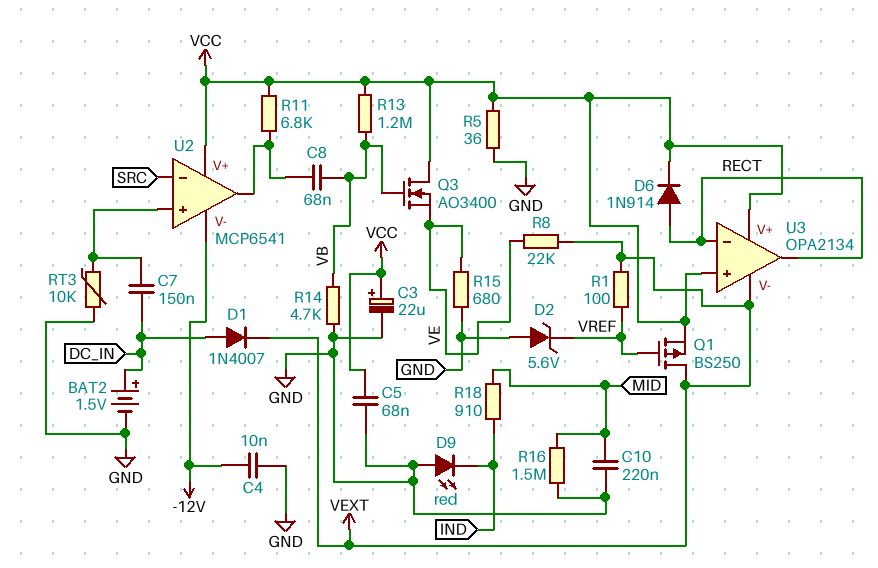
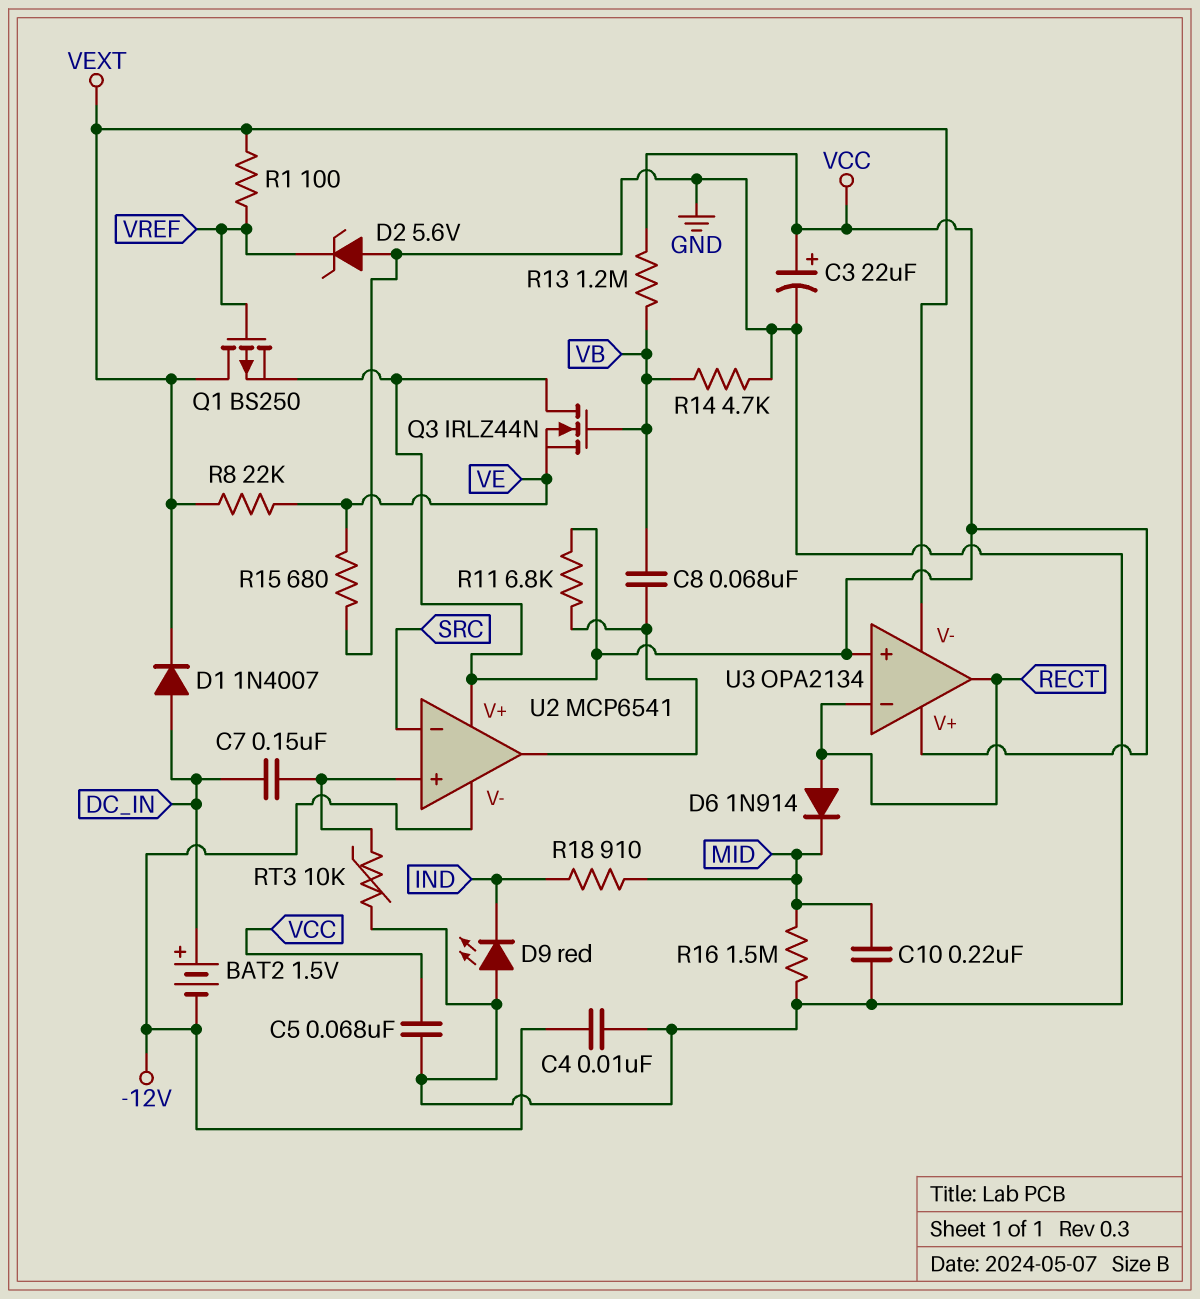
BAT2: 1.5V (plus DC_IN, minus GND) -> 1.5V (plus DC_IN, minus -12V)
D6: diode 1N914 (A RECT, K VCC) -> diode 1N914 (A RECT, K MID)
Q3: NMOS AO3400 (G VB, D VCC, S VE) -> NMOS IRLZ44N (G VB, D VCC, S VE)
R5: 36 (GND, VCC) -> none

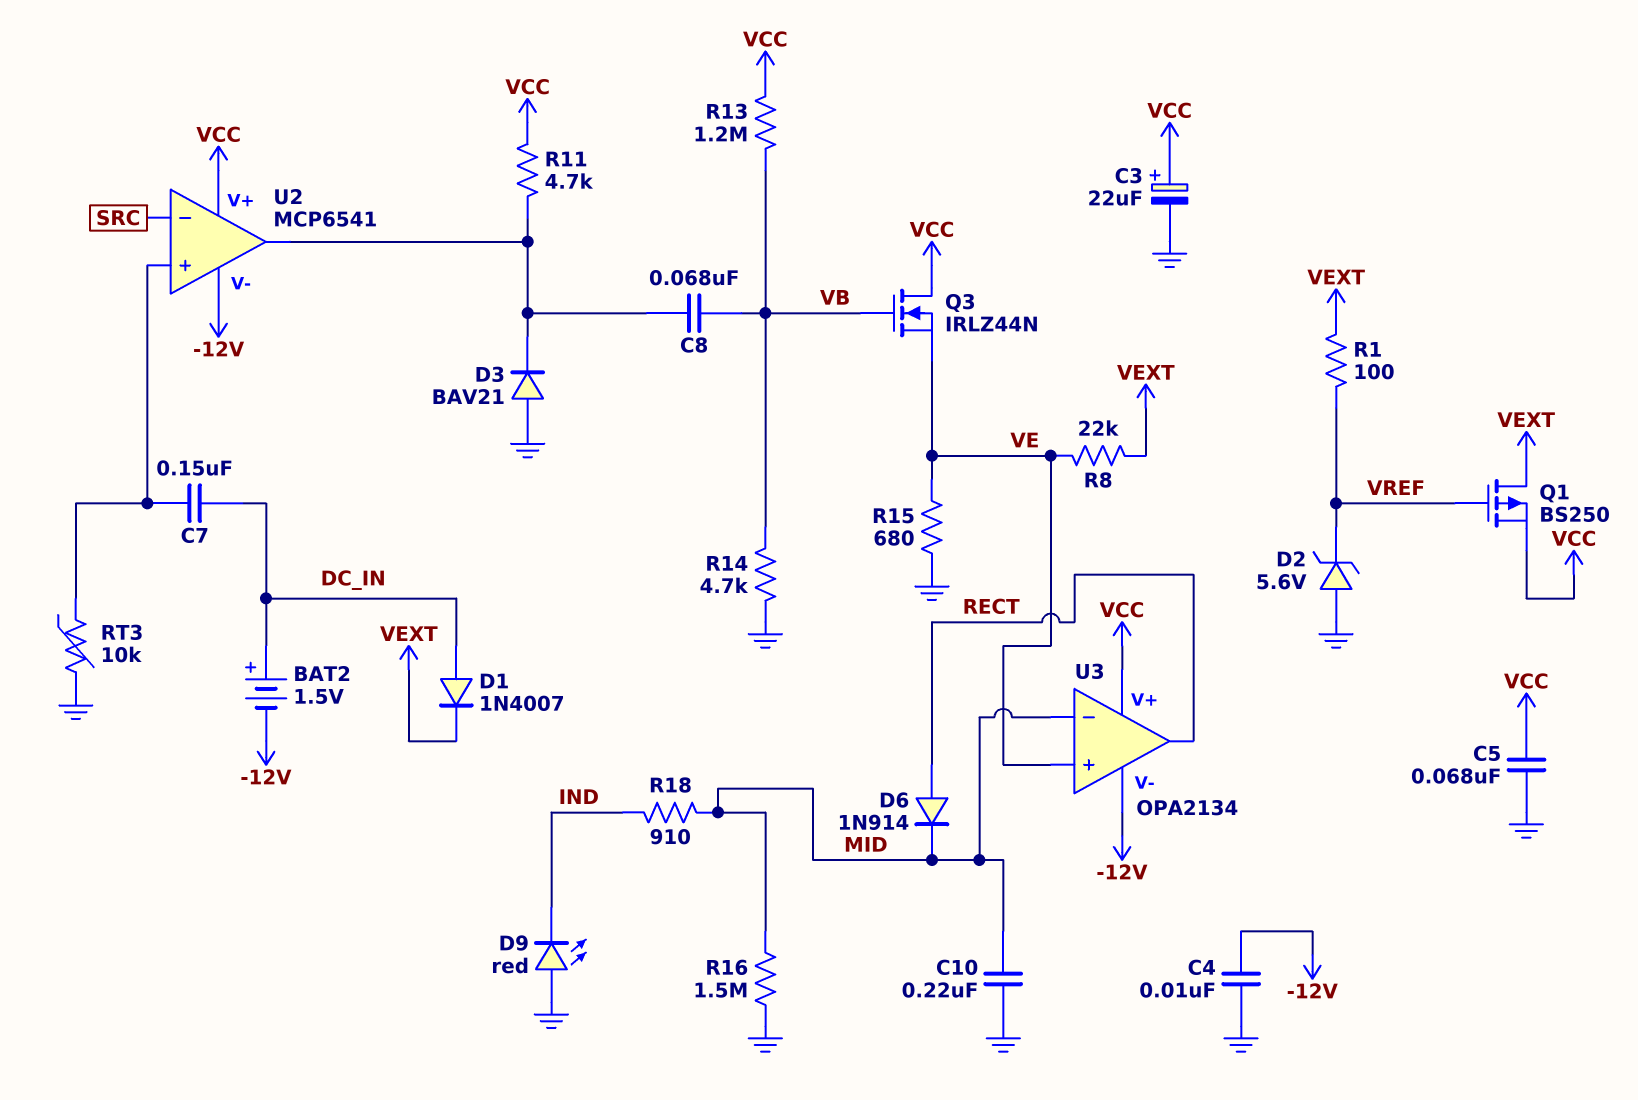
D3: none -> diode BAV21 (A GND, K U2/out)
R11: 6.8k (U2/out, VCC) -> 4.7k (U2/out, VCC)
U3 pin V-: VEXT -> -12V
U3 pin in+: VCC -> VE
U3 pin in-: RECT -> MID

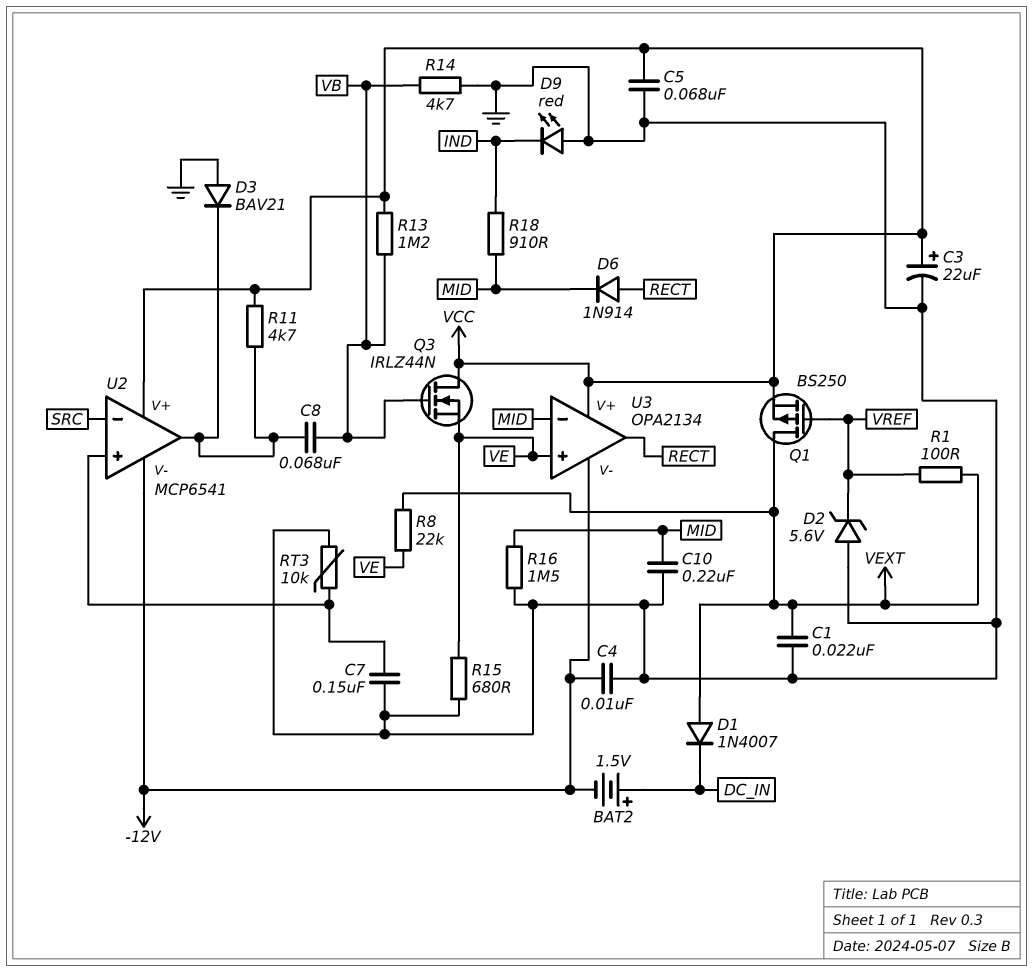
C1: none -> 22nF (GND, VEXT)
C7: 150nF (DC_IN, U2/in+) -> 150nF (GND, U2/in+)
D1: diode 1N4007 (A DC_IN, K VEXT) -> diode 1N4007 (A VEXT, K DC_IN)

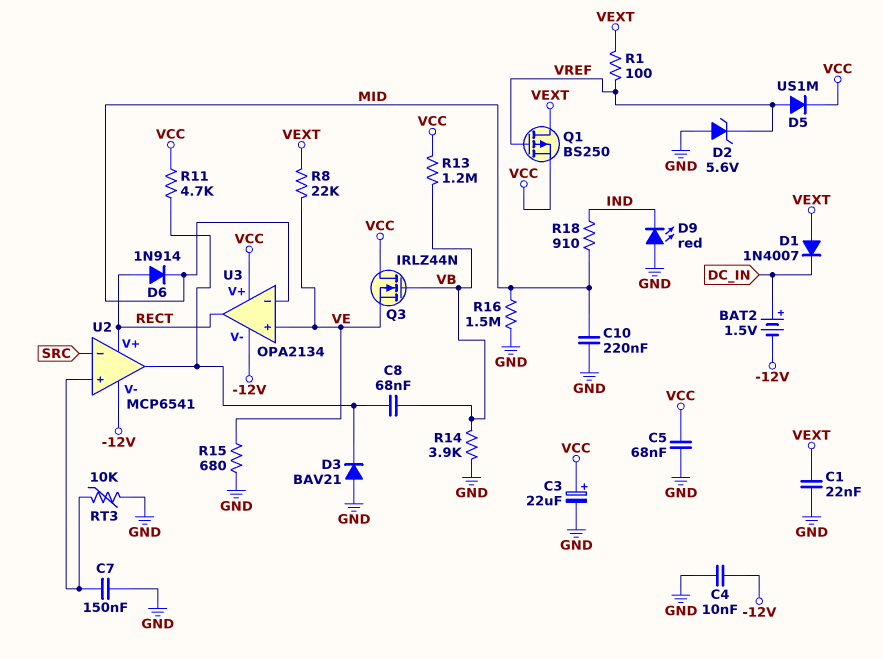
D5: none -> diode US1M (A VREF, K VCC)
R14: 4.7k (GND, VB) -> 3.9k (GND, VB)
U2 pin V+: VCC -> RECT

